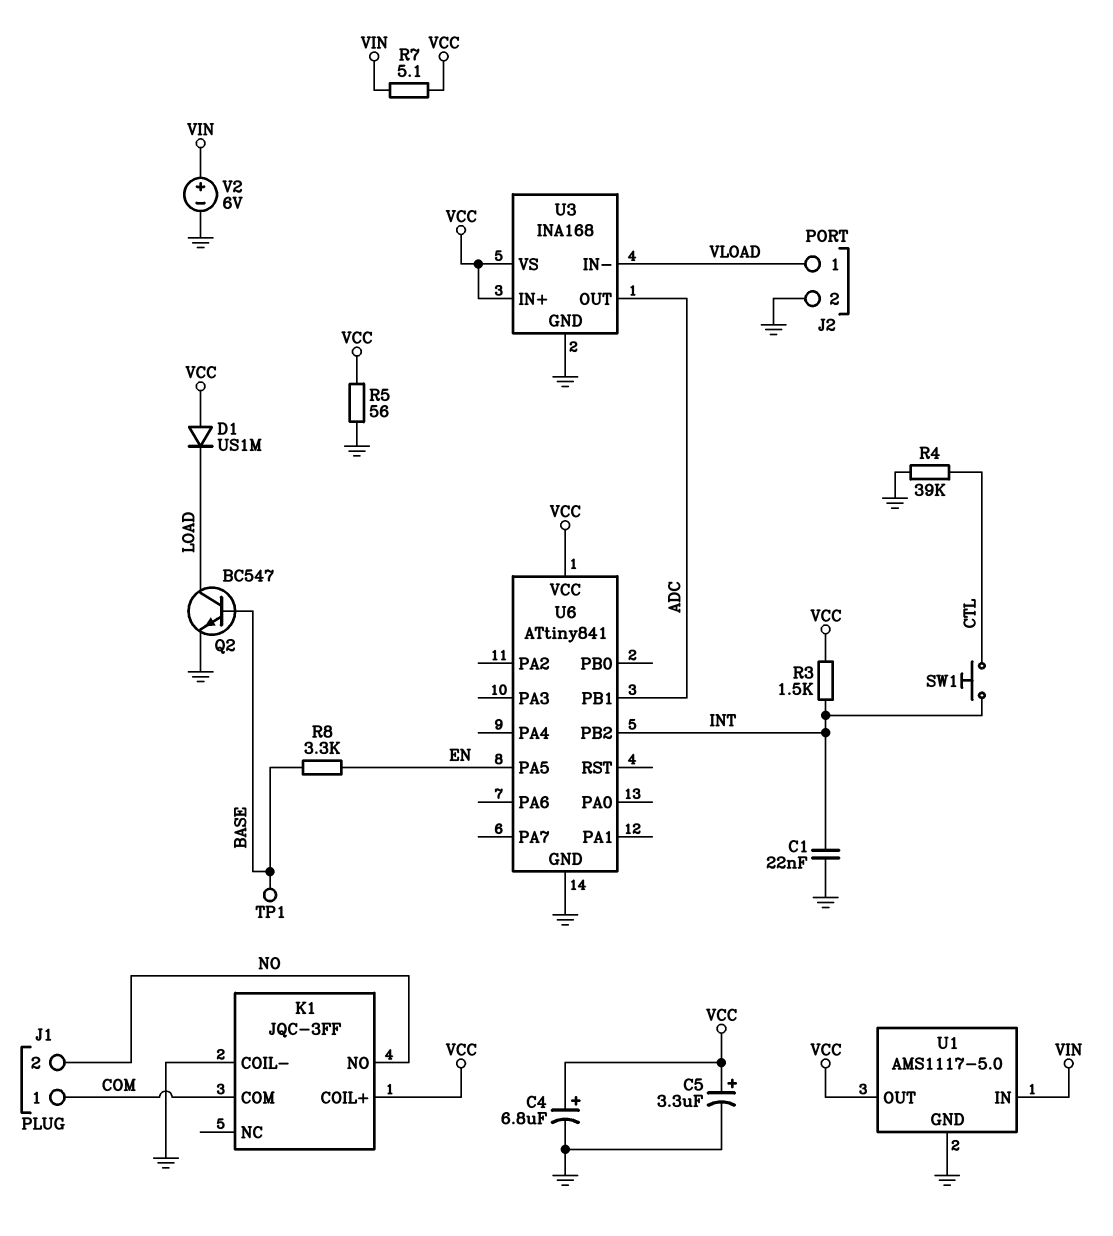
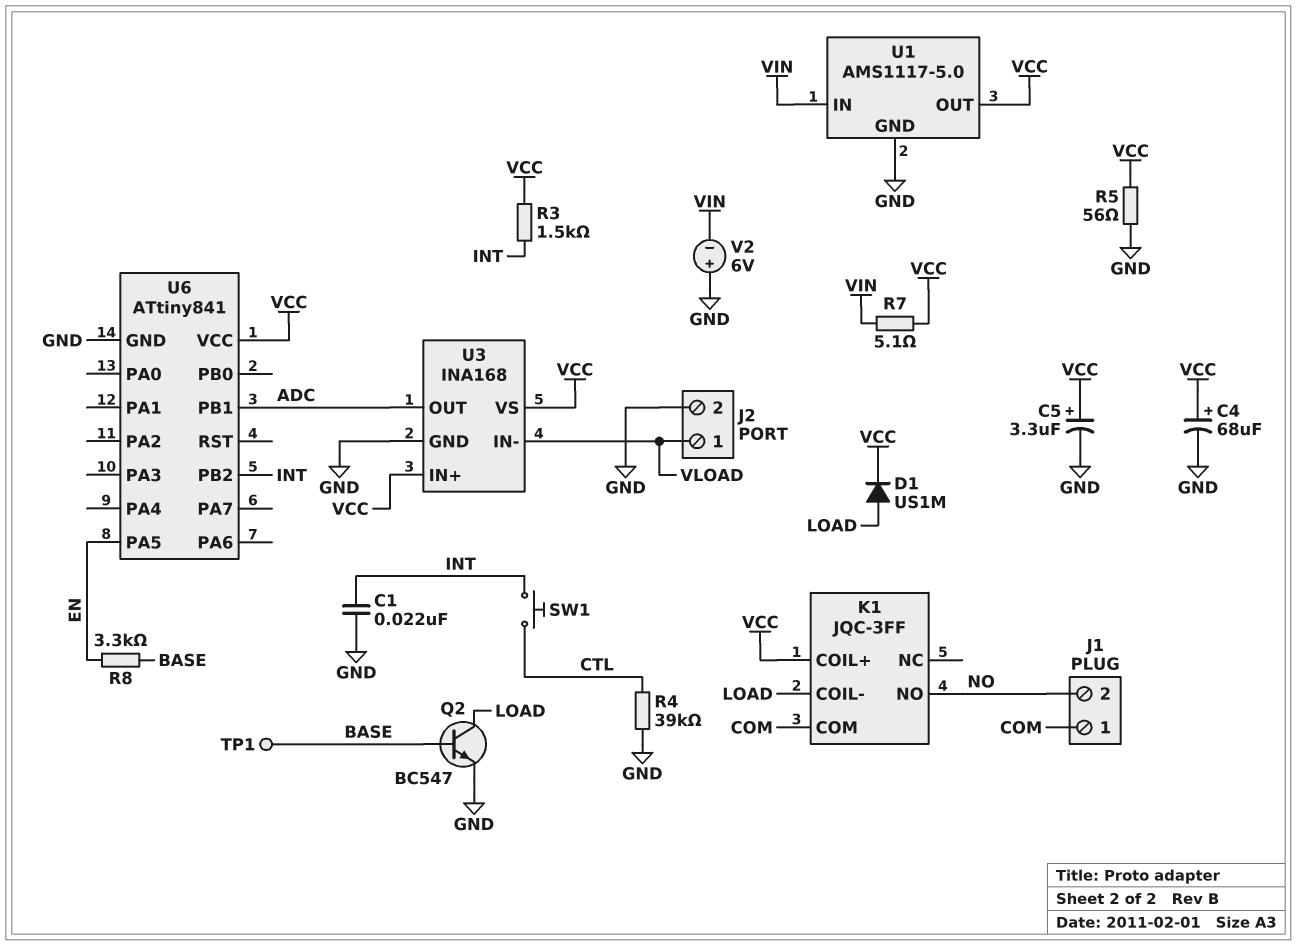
C4: 6.8uF (plus VCC, minus GND) -> 68uF (plus VCC, minus GND)
D1: diode US1M (A VCC, K LOAD) -> diode US1M (A LOAD, K VCC)
K1 pin COIL-: GND -> LOAD
V2: 6V (plus VIN, minus GND) -> 6V (plus GND, minus VIN)

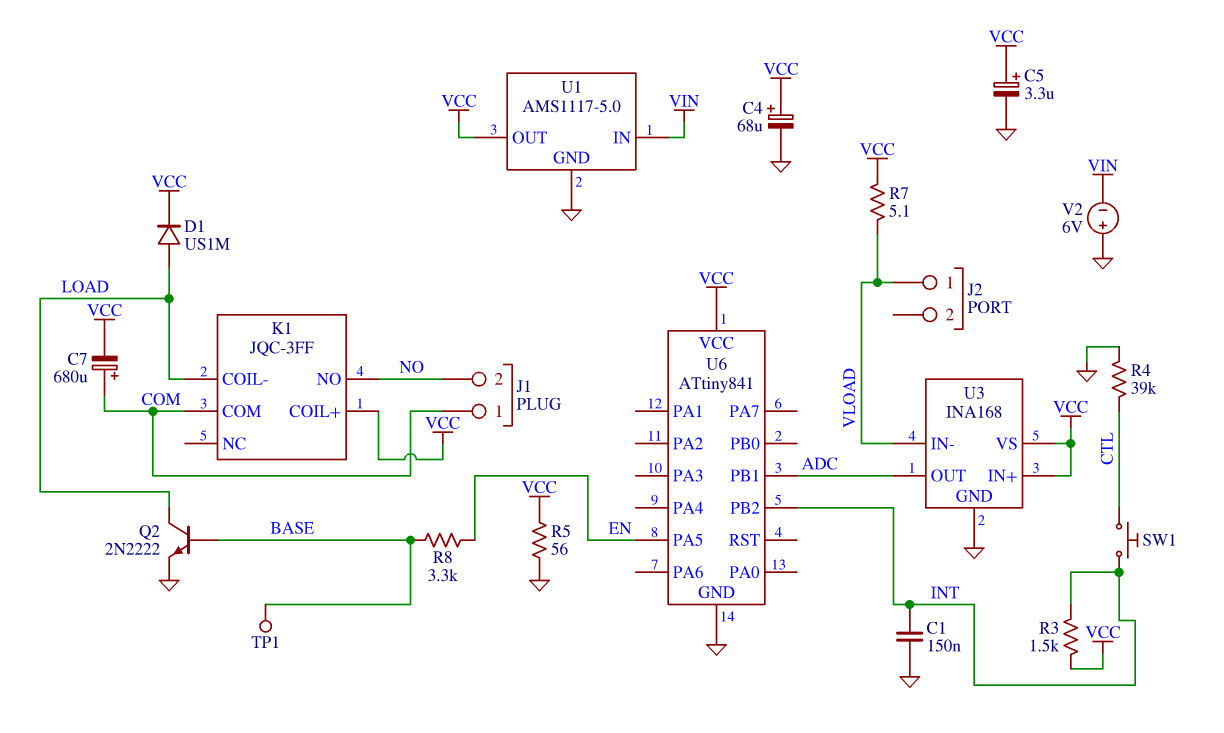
C1: 22nF (GND, INT) -> 150nF (GND, INT)
C7: none -> 680uF (plus COM, minus VCC)
J2 pin 2: GND -> none
Q2: NPN BC547 (B BASE, C LOAD, E GND) -> NPN 2N2222 (B BASE, C LOAD, E GND)
R7: 5.1 (VCC, VIN) -> 5.1 (VCC, VLOAD)

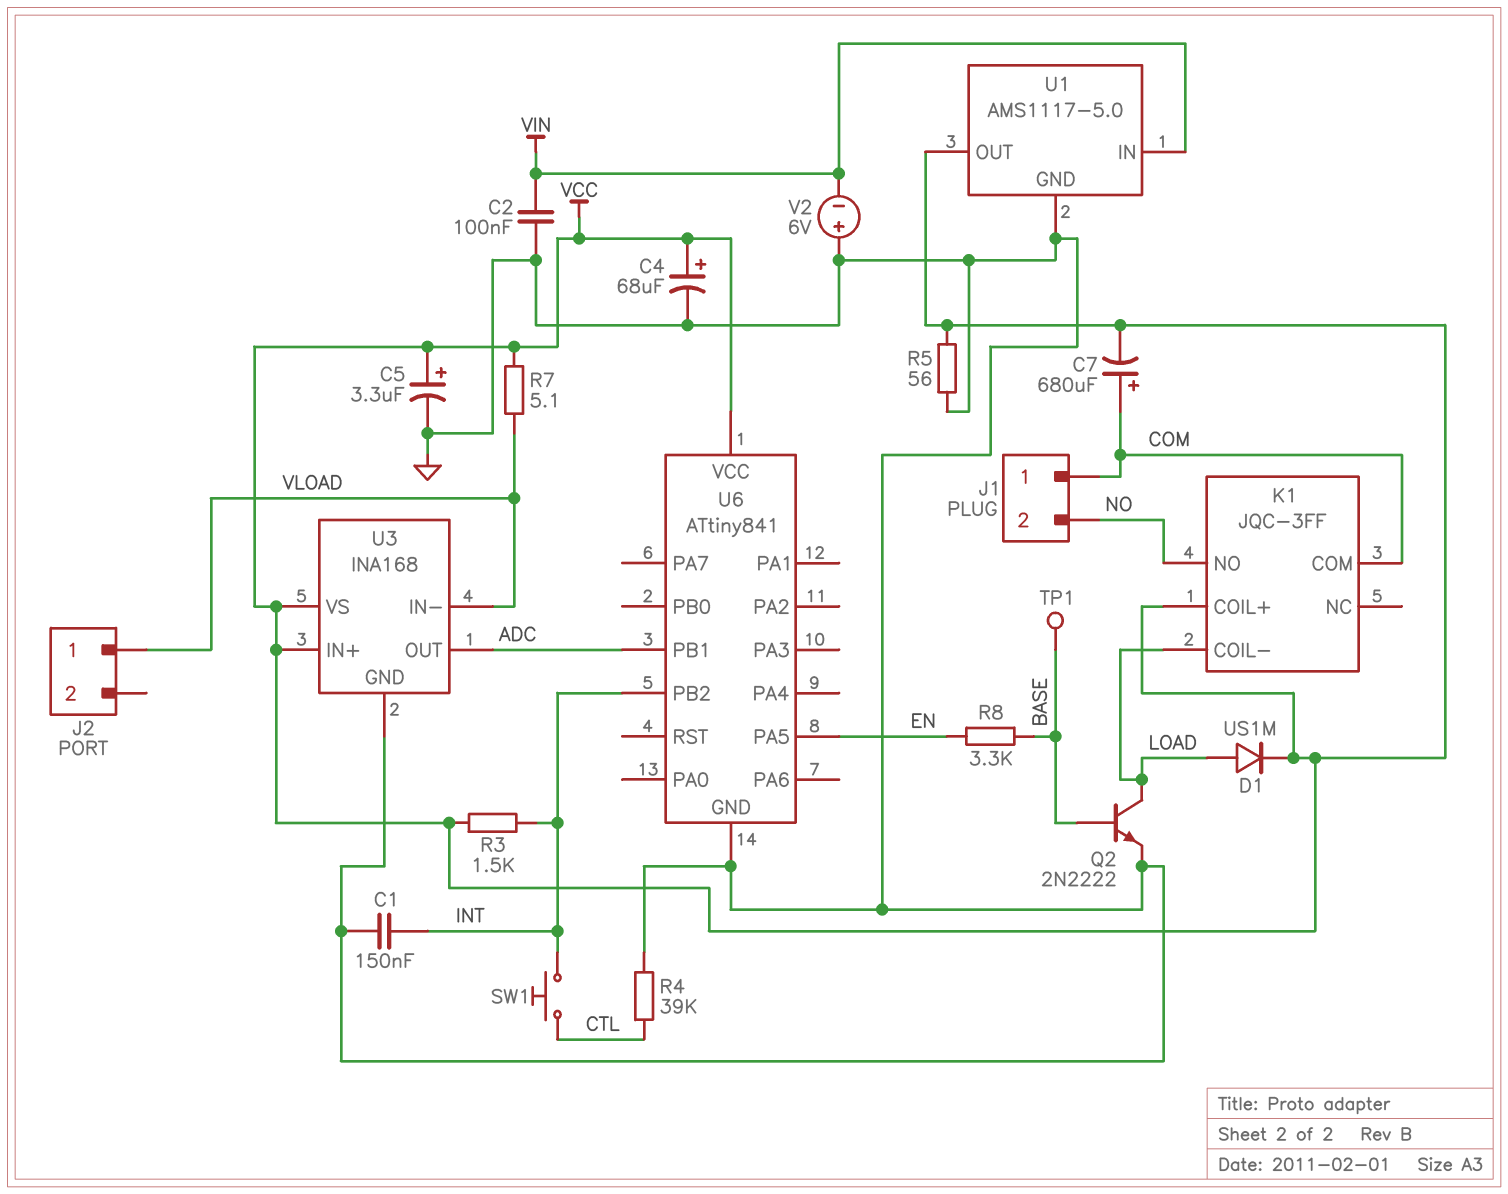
C2: none -> 100nF (GND, VIN)

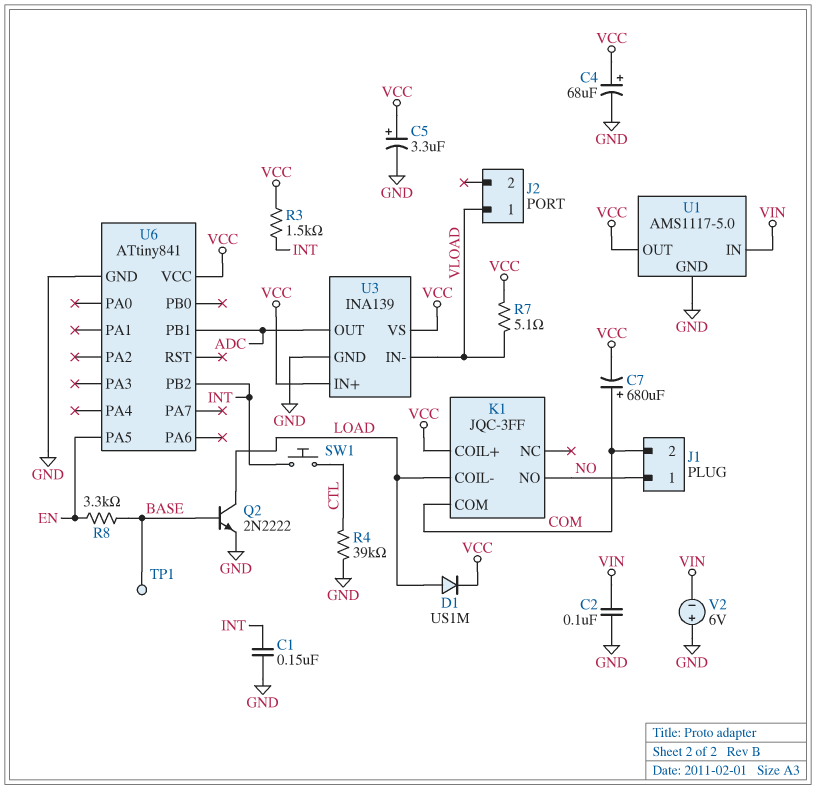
J1 pin 1: COM -> NO
J1 pin 2: NO -> COM
R5: 56 (GND, VCC) -> none
U3: INA168 -> INA139

